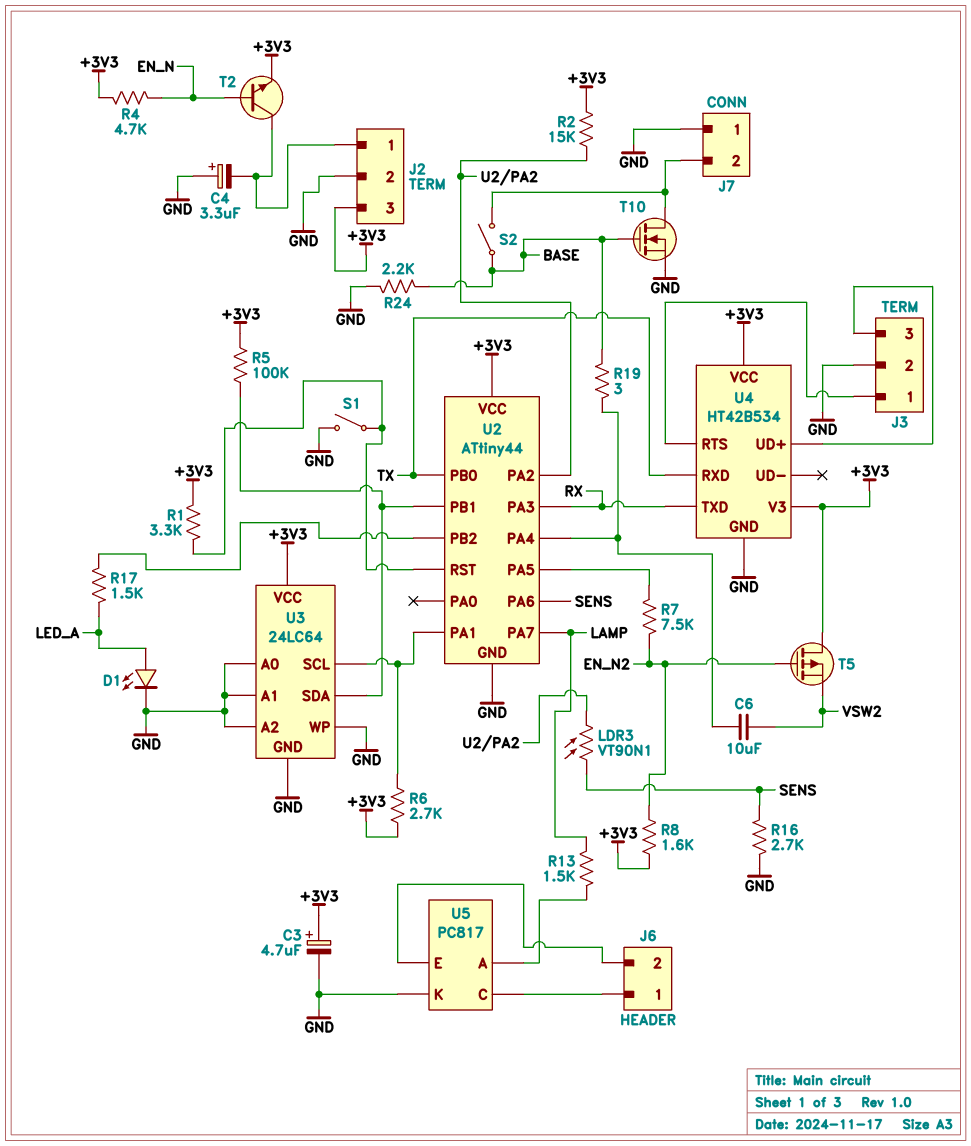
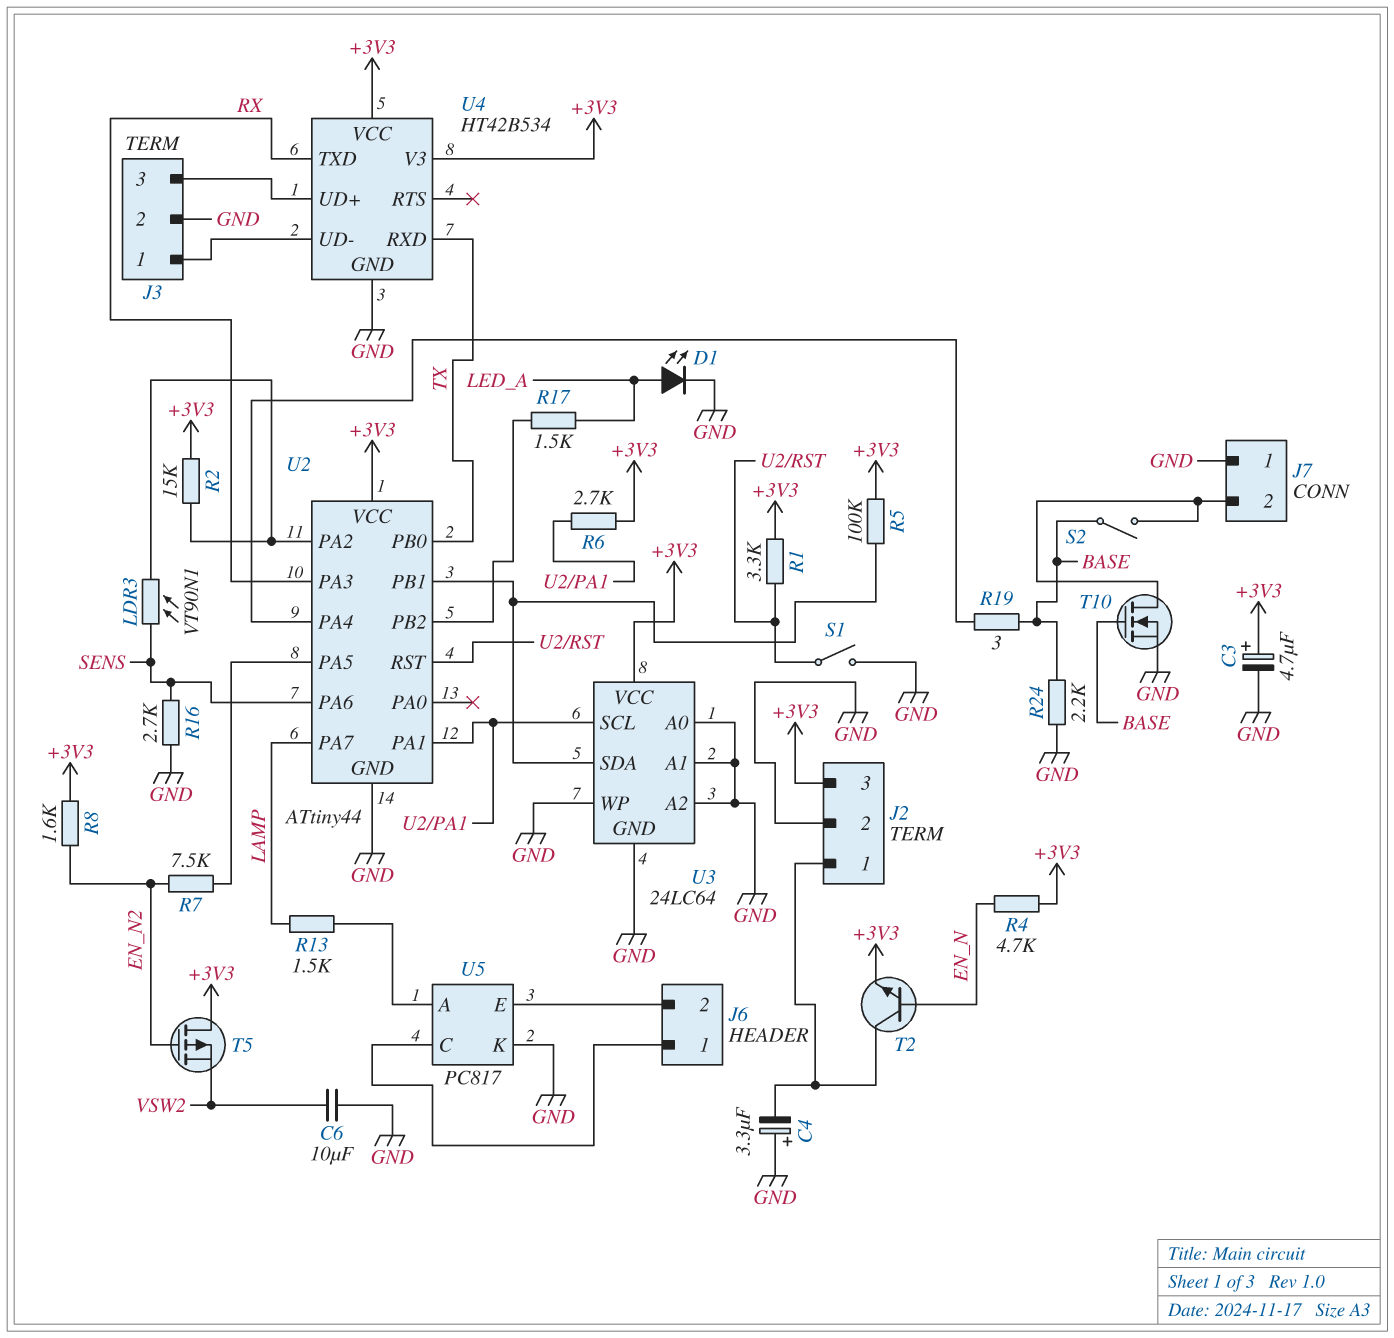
C6: 10uF (U2/PA4, VSW2) -> 10uF (GND, VSW2)
U4 pin RTS: J3/1 -> none
U4 pin UD-: none -> J3/1

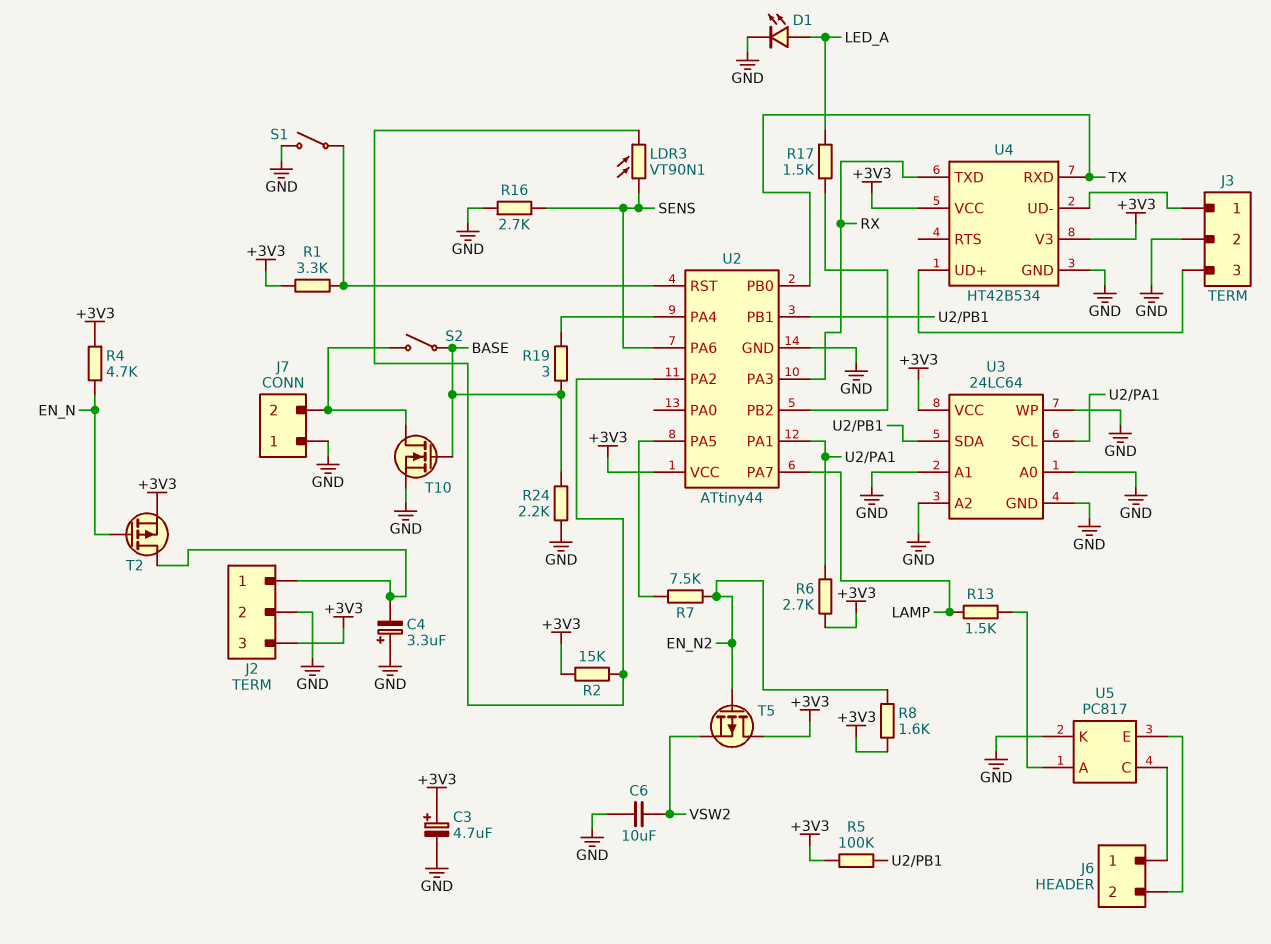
T2: NPN (B EN_N, C J2/1, E +3V3) -> PMOS (G EN_N, D J2/1, S +3V3)

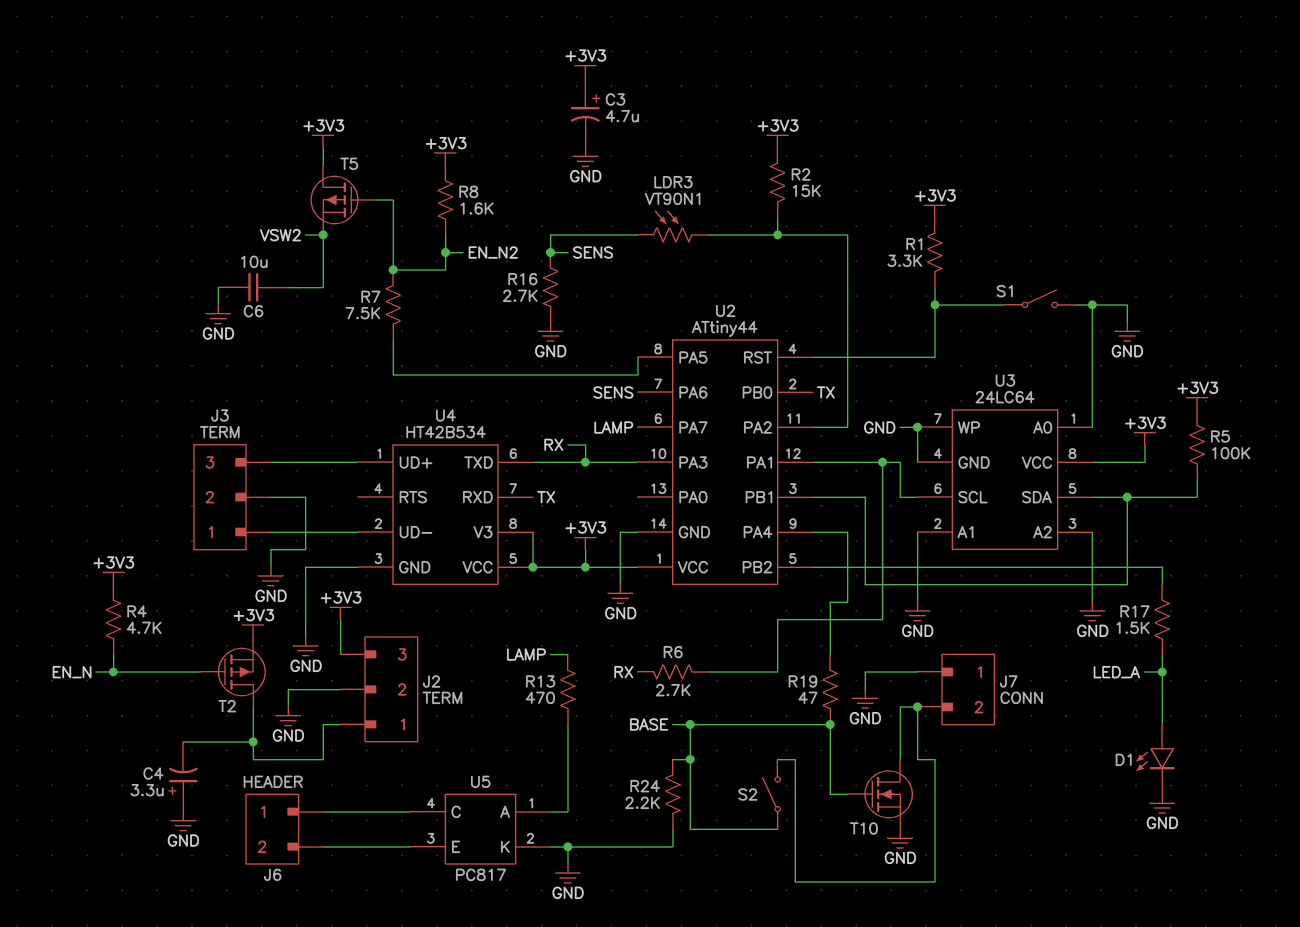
R6: 2.7k (+3V3, U2/PA1) -> 2.7k (RX, U2/PA1)
R13: 1.5k (LAMP, U5/A) -> 470 (LAMP, U5/A)
R19: 3 (BASE, U2/PA4) -> 47 (BASE, U2/PA4)

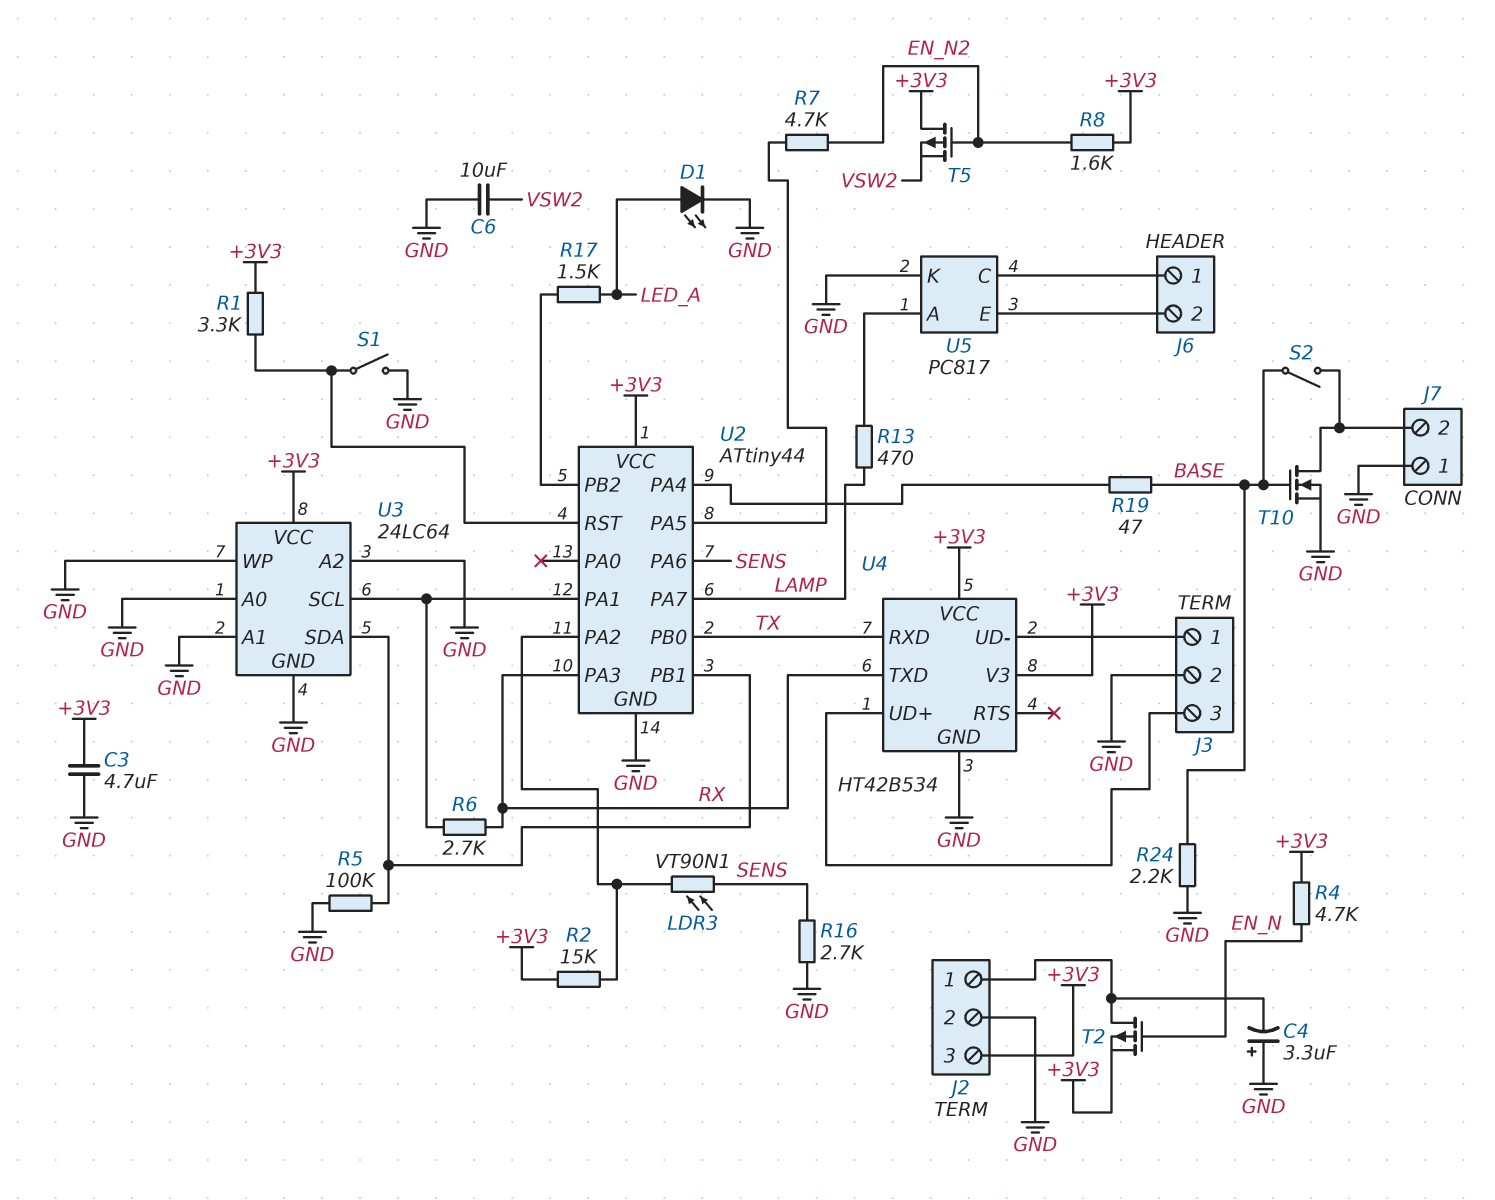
C3: 4.7uF (plus +3V3, minus GND) -> 4.7uF (+3V3, GND)
R5: 100k (+3V3, U2/PB1) -> 100k (GND, U2/PB1)
R7: 7.5k (EN_N2, U2/PA5) -> 4.7k (EN_N2, U2/PA5)

